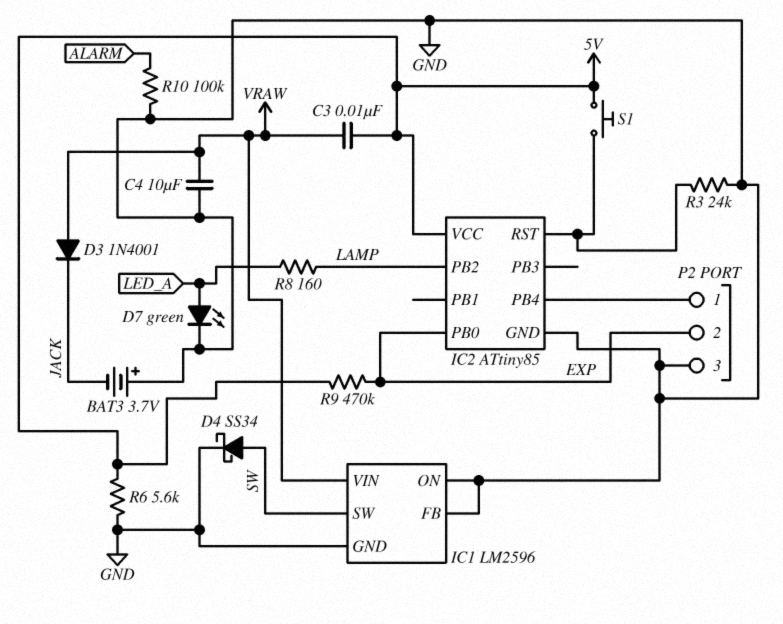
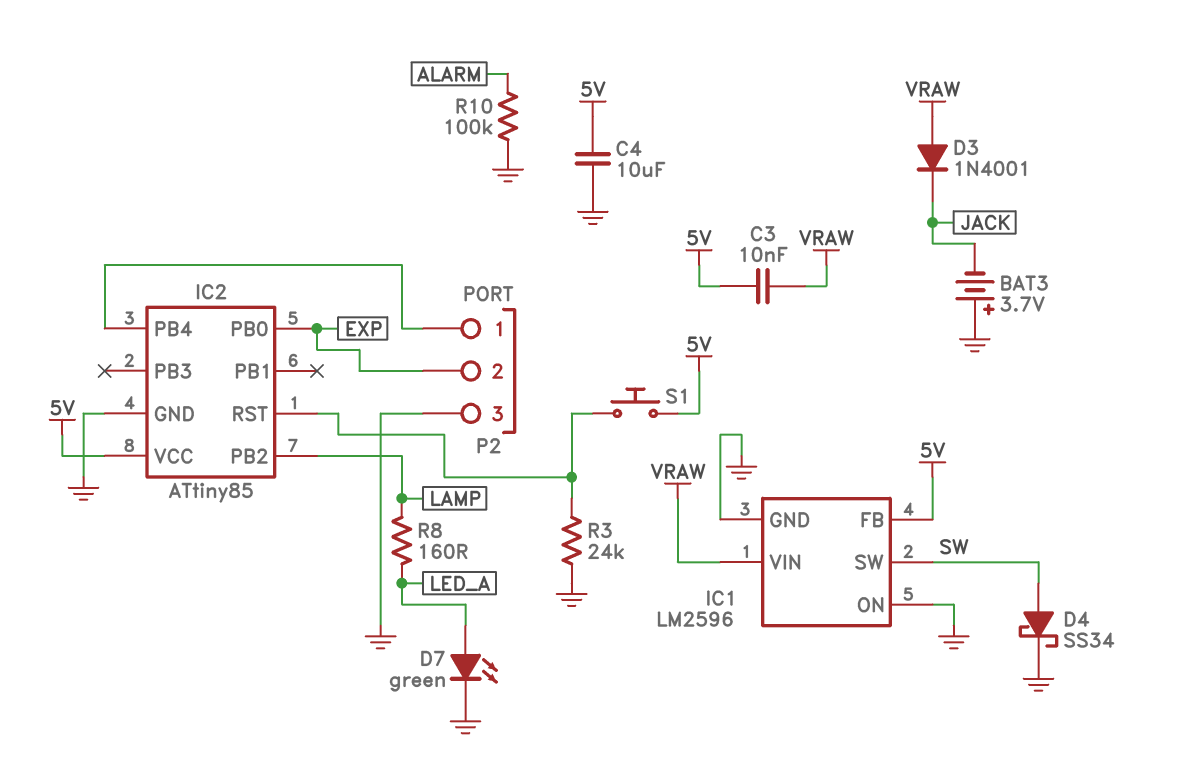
C4: 10uF (GND, VRAW) -> 10uF (5V, GND)
IC1 pin FB: GND -> 5V
R6: 5.6k (5V, GND) -> none
R9: 470k (5V, EXP) -> none

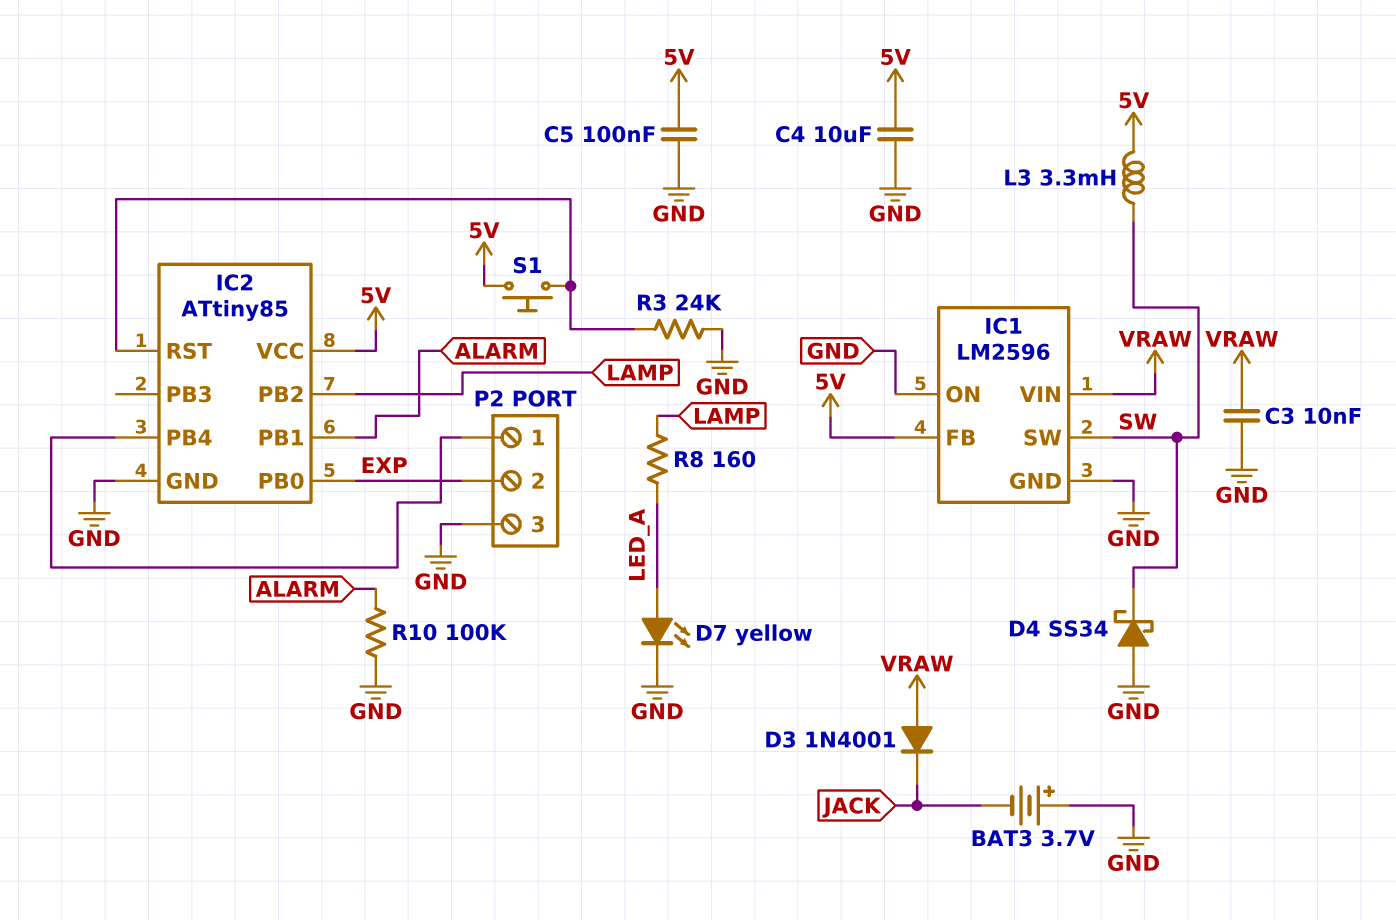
C3: 10nF (5V, VRAW) -> 10nF (GND, VRAW)
C5: none -> 100nF (5V, GND)
D4: schottky SS34 (A SW, K GND) -> schottky SS34 (A GND, K SW)
D7: LED green (A LED_A, K GND) -> LED yellow (A LED_A, K GND)
IC2 pin PB1: none -> ALARM
L3: none -> 3.3mH (5V, SW)

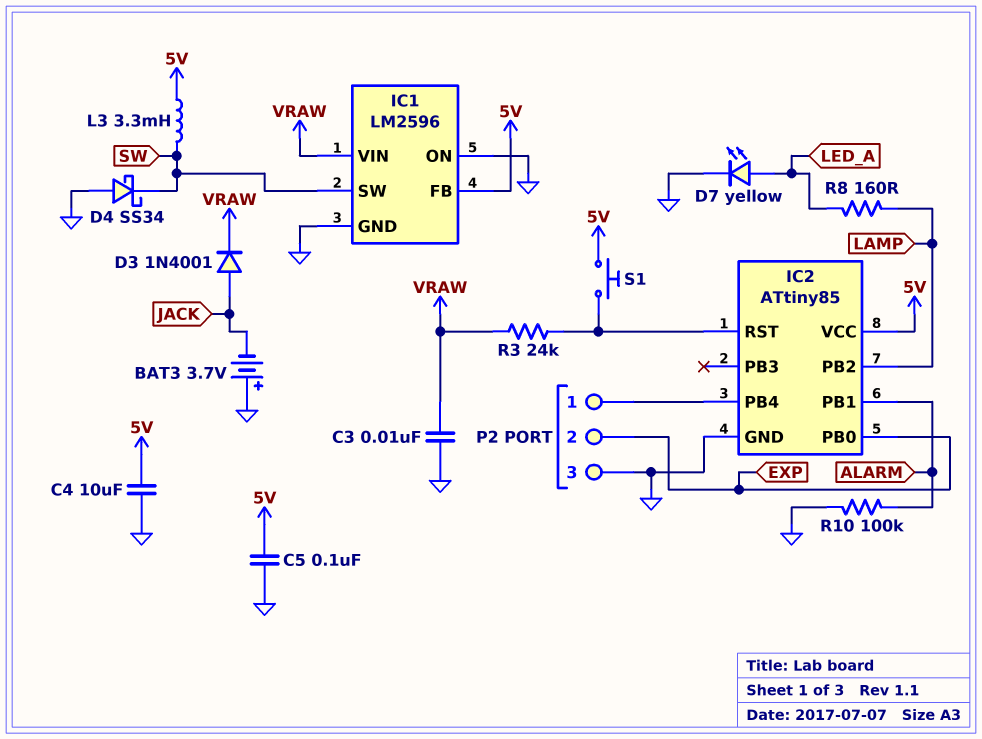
D3: diode 1N4001 (A VRAW, K JACK) -> diode 1N4001 (A JACK, K VRAW)
R3: 24k (GND, IC2/RST) -> 24k (IC2/RST, VRAW)

